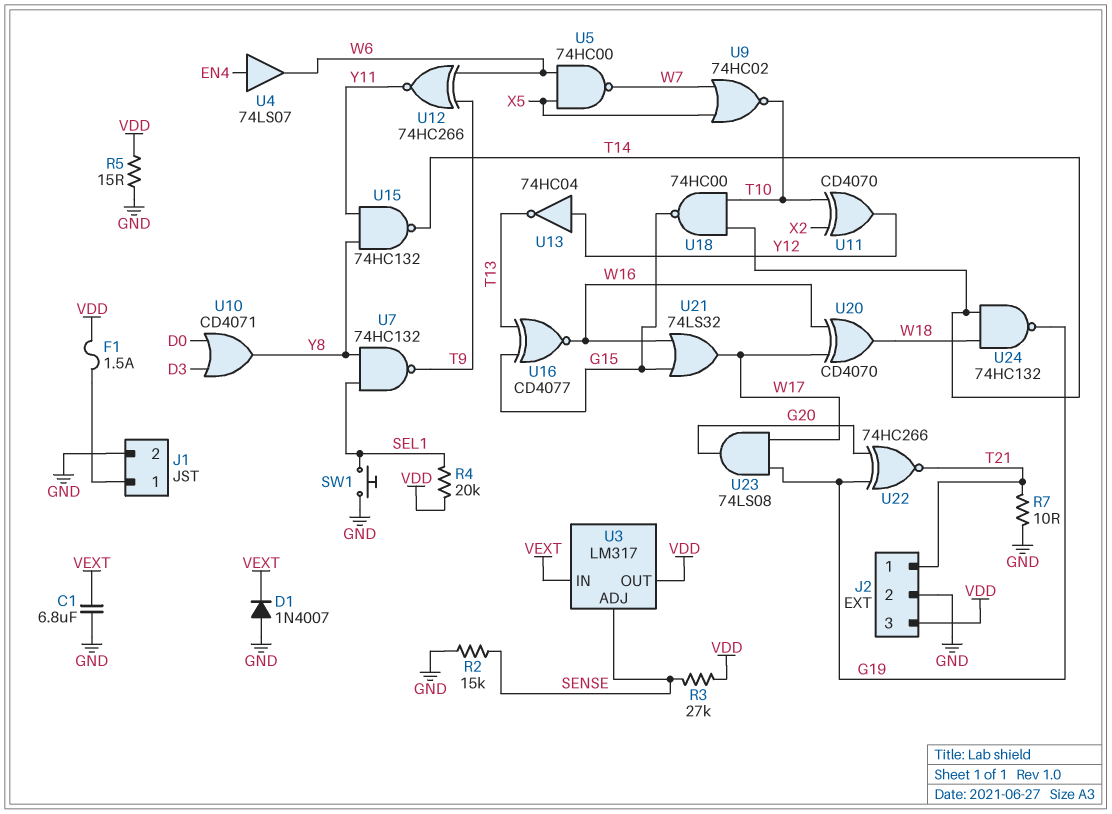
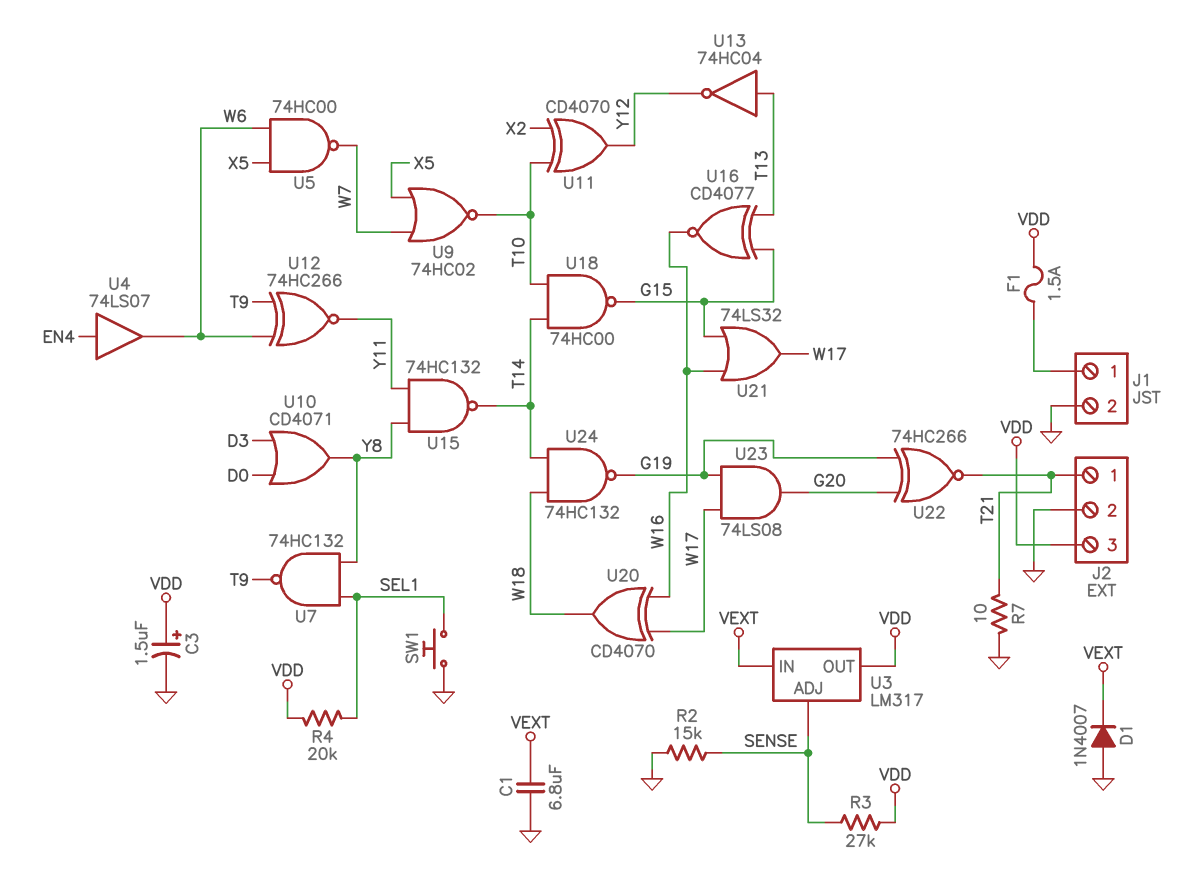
C3: none -> 1.5uF (plus VDD, minus GND)
R5: 15 (GND, VDD) -> none
U13: NOT 74HC04 (in Y12, out T13) -> NOT 74HC04 (in T13, out Y12)

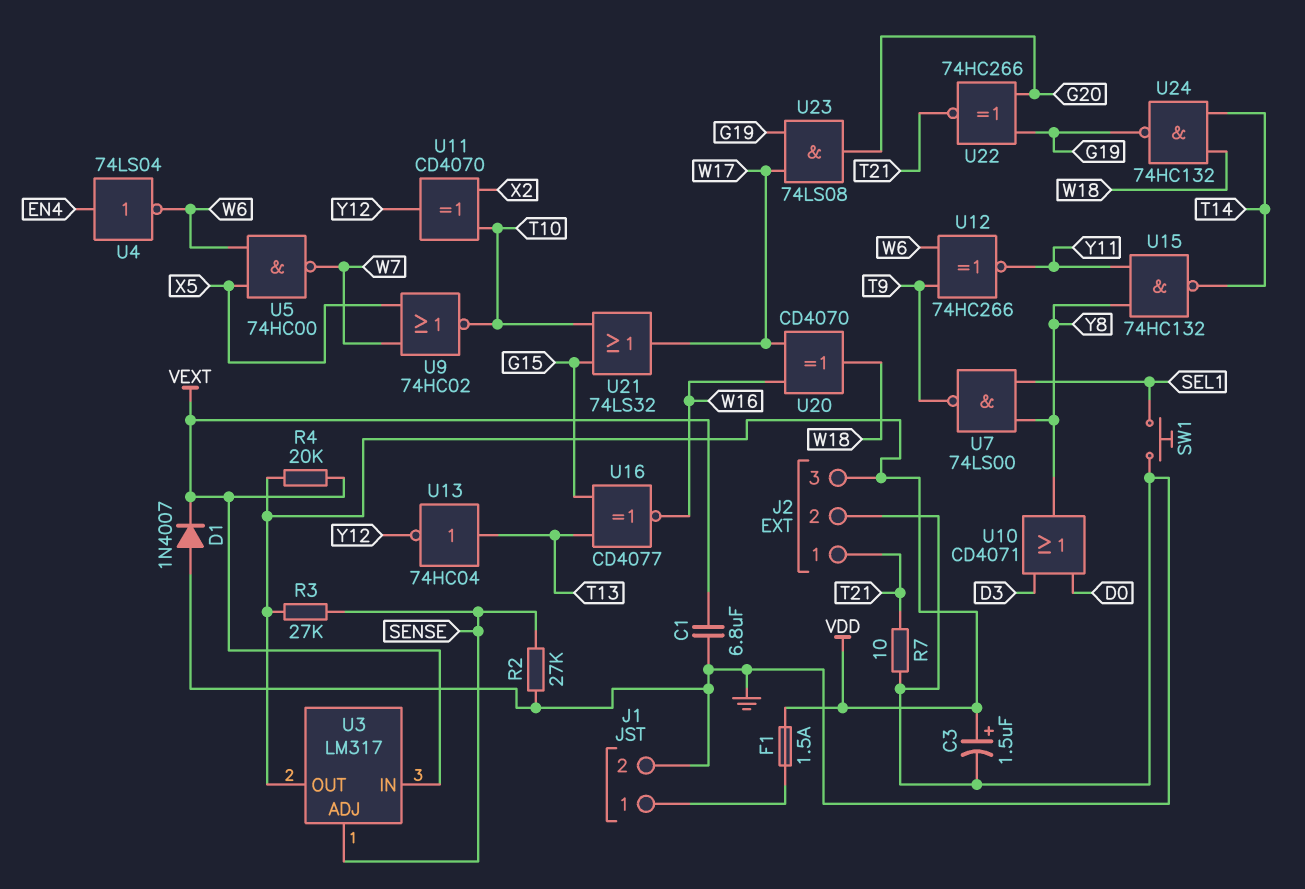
R2: 15k (GND, SENSE) -> 27k (GND, SENSE)
R4: 20k (SEL1, VDD) -> 20k (VDD, VEXT)
U4: buffer 74LS07 (in EN4, out W6) -> NOT 74LS04 (in EN4, out W6)
U7: NAND 74HC132 (in SEL1, in Y8, out T9) -> NAND 74LS00 (in SEL1, in Y8, out T9)
U18: NAND 74HC00 (in T10, in T14, out G15) -> none
U21: OR 74LS32 (in G15, in W16, out W17) -> OR 74LS32 (in G15, in T10, out W17)

